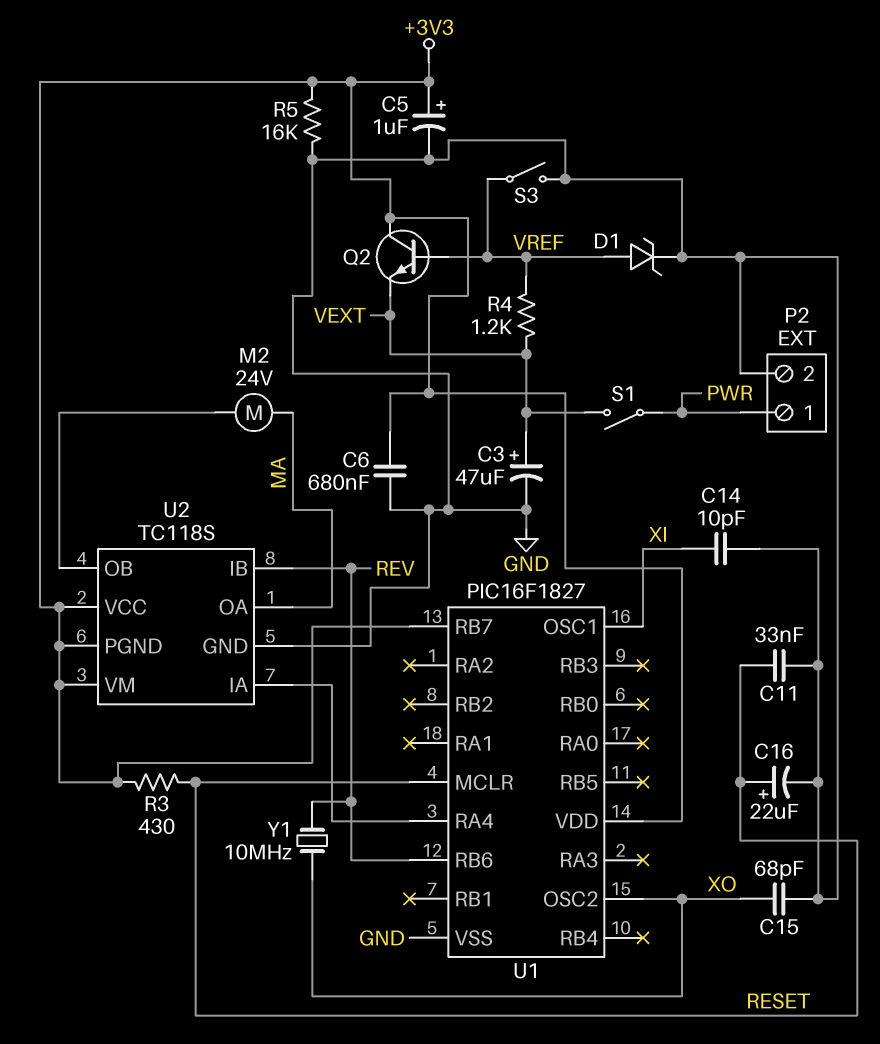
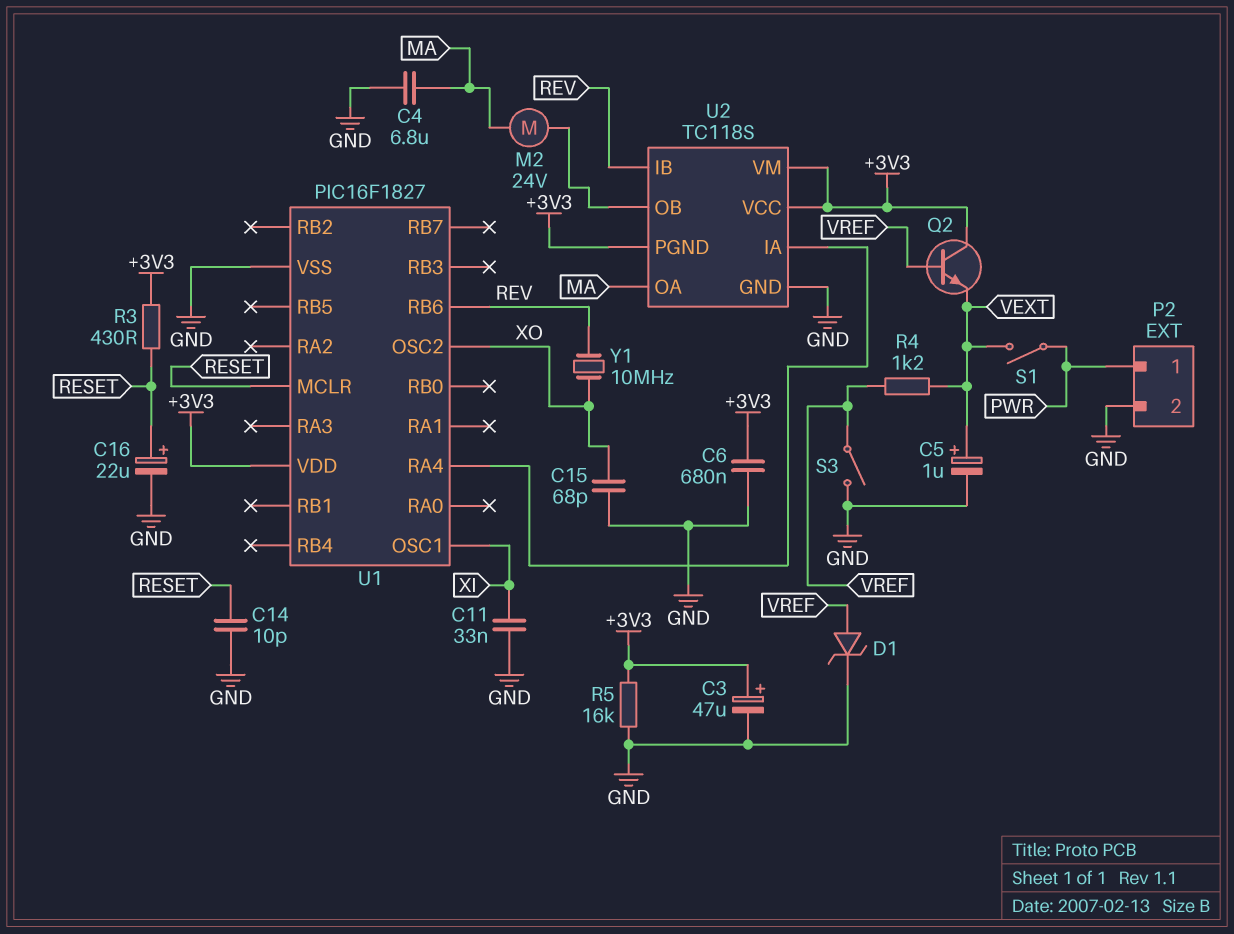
C3: 47uF (plus VEXT, minus GND) -> 47uF (plus +3V3, minus GND)
C4: none -> 6.8uF (GND, MA)
C5: 1uF (plus +3V3, minus GND) -> 1uF (plus VEXT, minus GND)
C11: 33nF (GND, RESET) -> 33nF (GND, XI)
C14: 10pF (GND, XI) -> 10pF (GND, RESET)
U1 pin RB7: +3V3 -> none

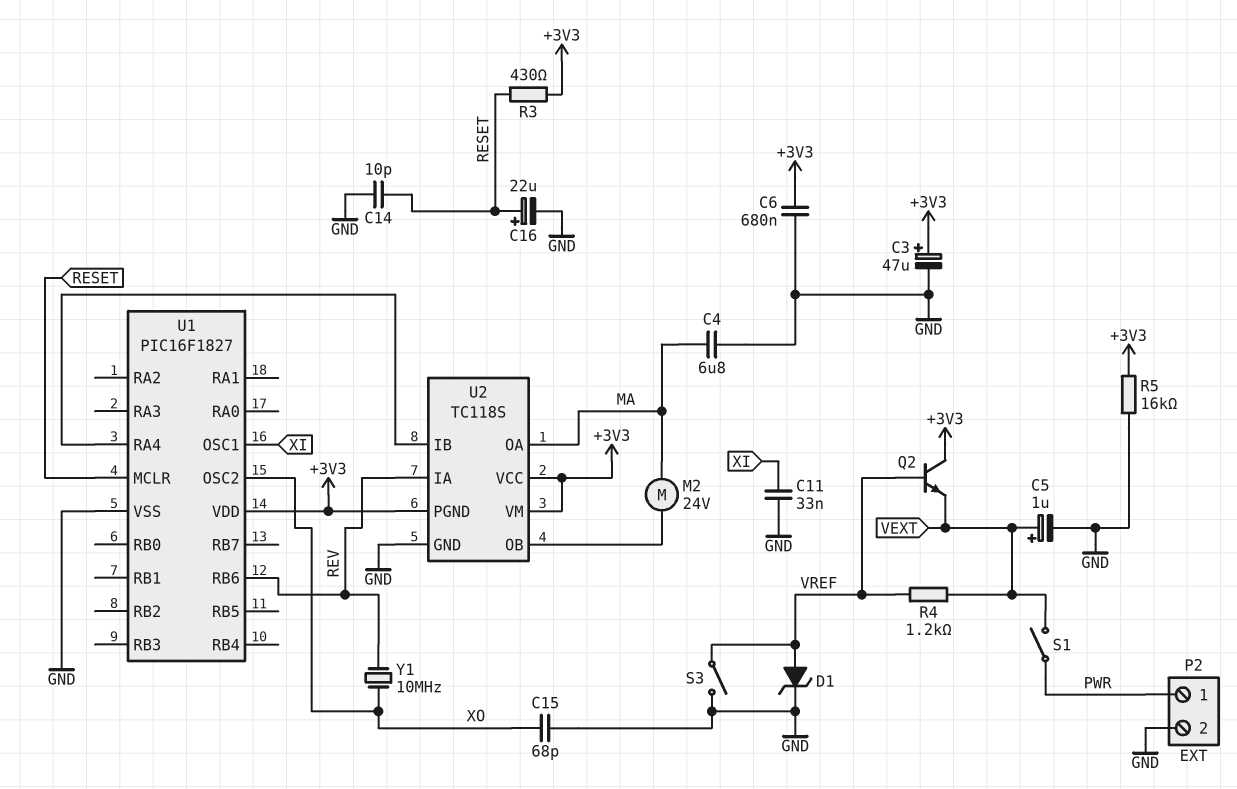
U2 pin IA: U1/RA4 -> REV
U2 pin IB: REV -> U1/RA4

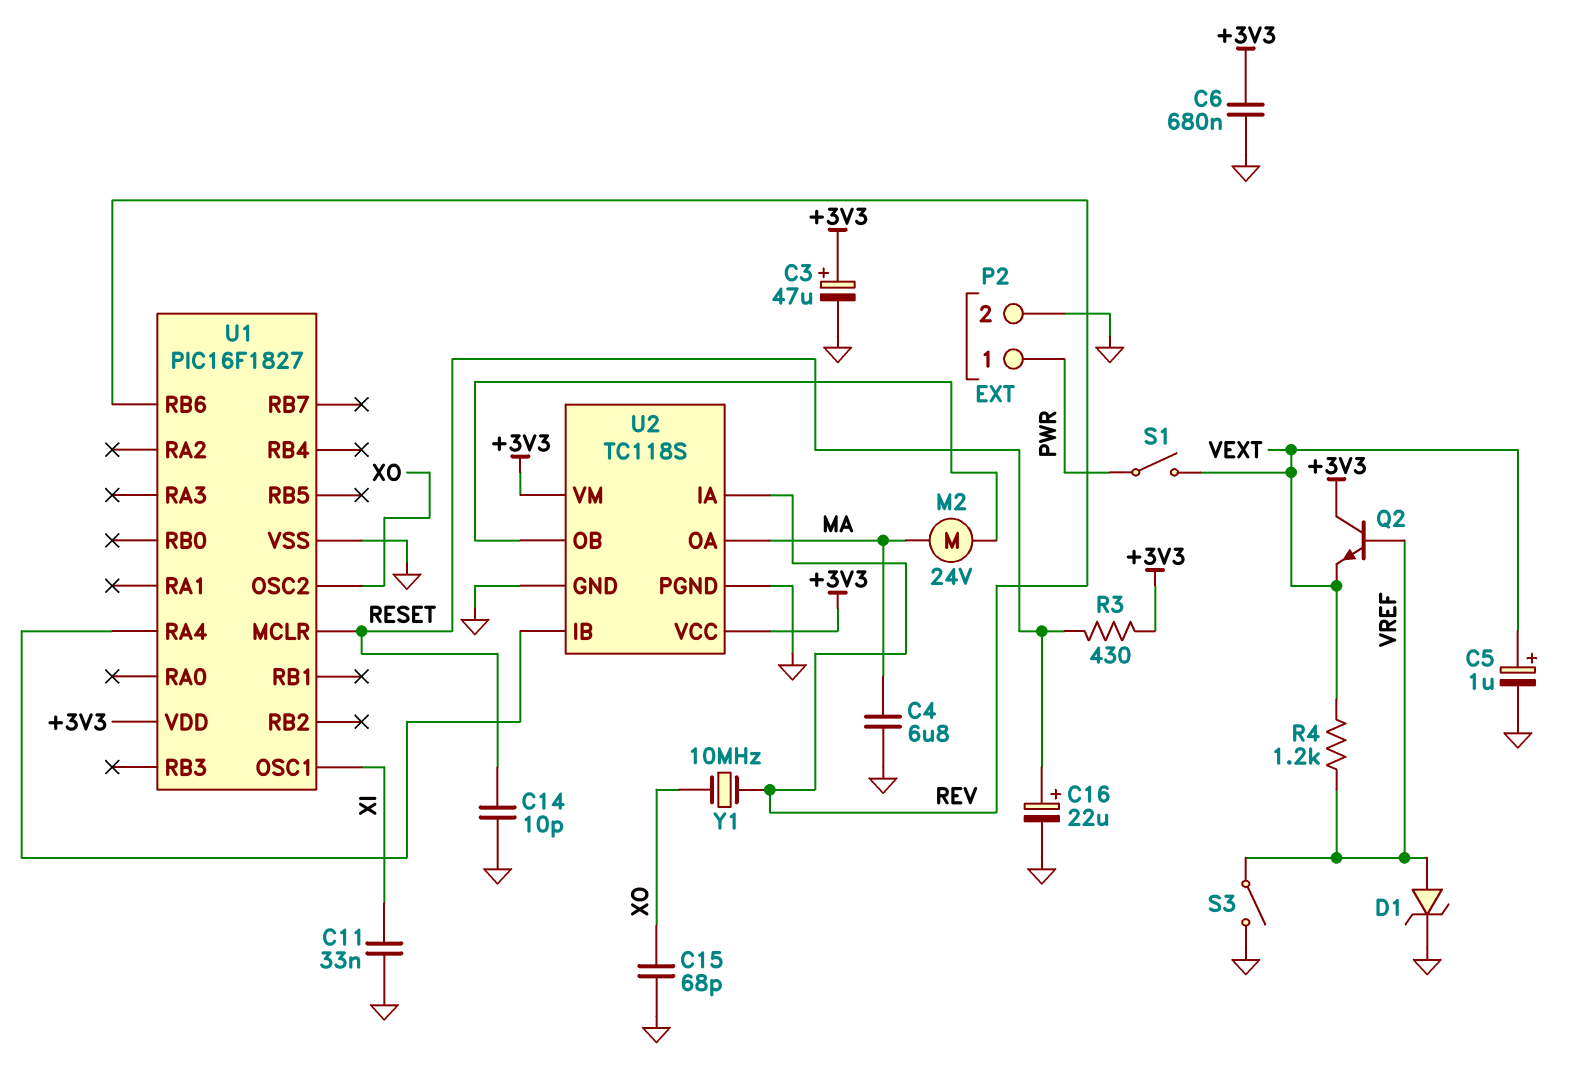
R5: 16k (+3V3, GND) -> none
U2 pin PGND: +3V3 -> GND

